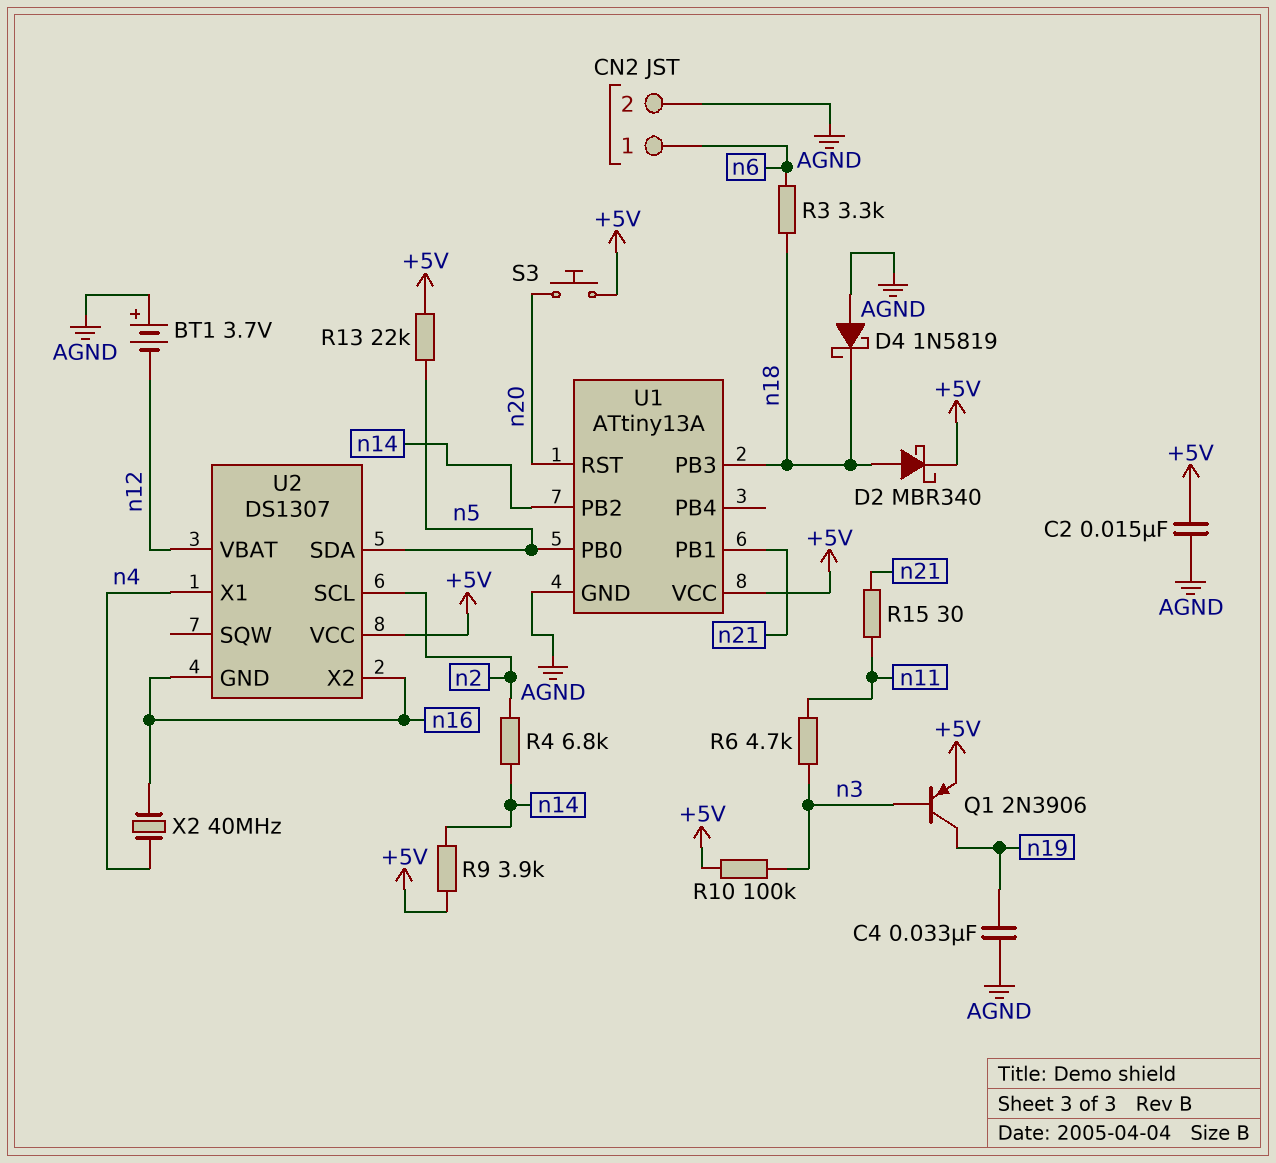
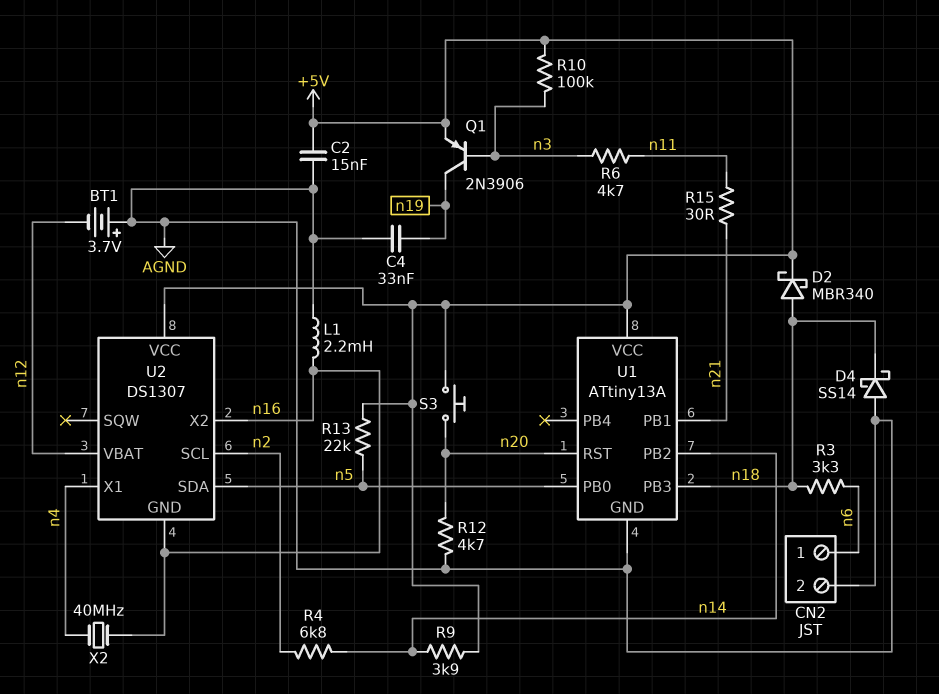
D4: schottky 1N5819 (A AGND, K n18) -> schottky SS14 (A AGND, K n18)
L1: none -> 2.2mH (AGND, n16)
R12: none -> 4.7k (AGND, n20)

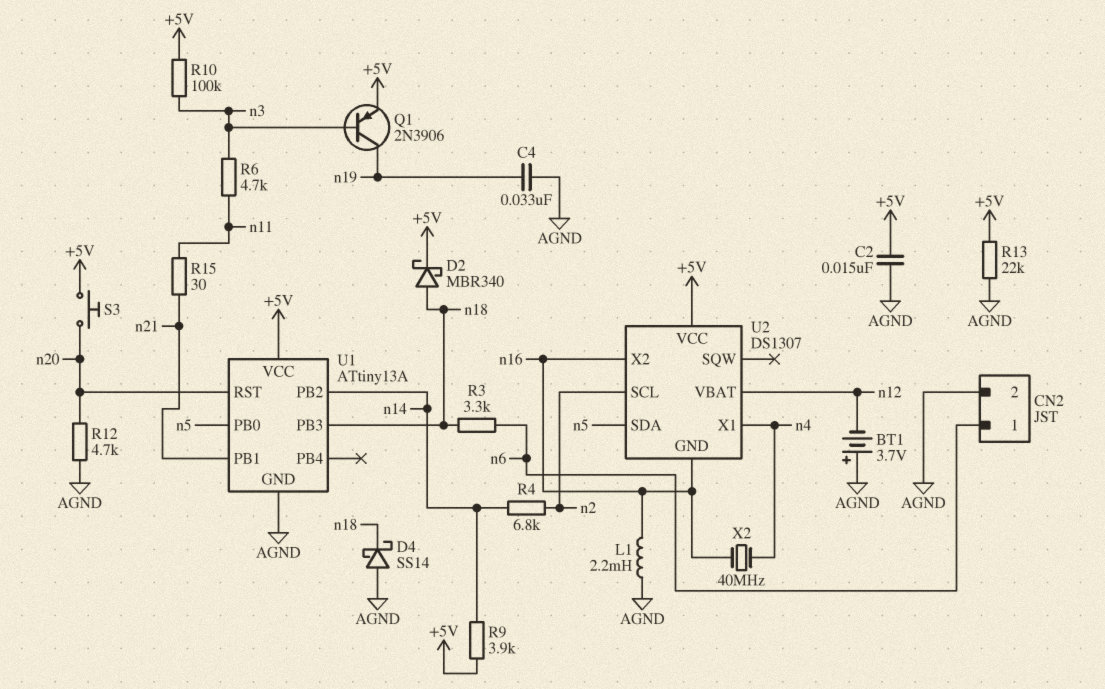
R13: 22k (+5V, n5) -> 22k (+5V, AGND)

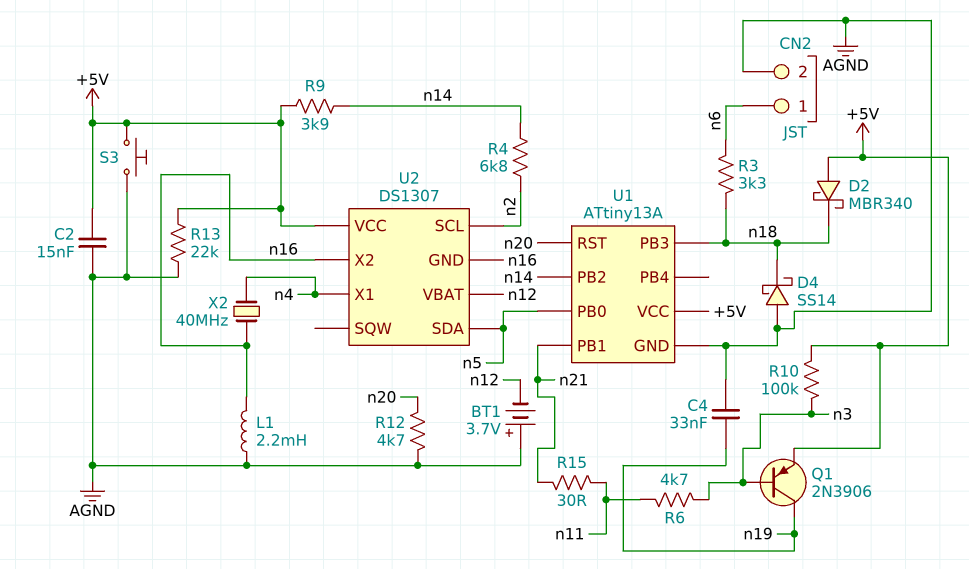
D2: schottky MBR340 (A n18, K +5V) -> schottky MBR340 (A +5V, K n18)
S3: button (+5V, n20) -> button (+5V, AGND)

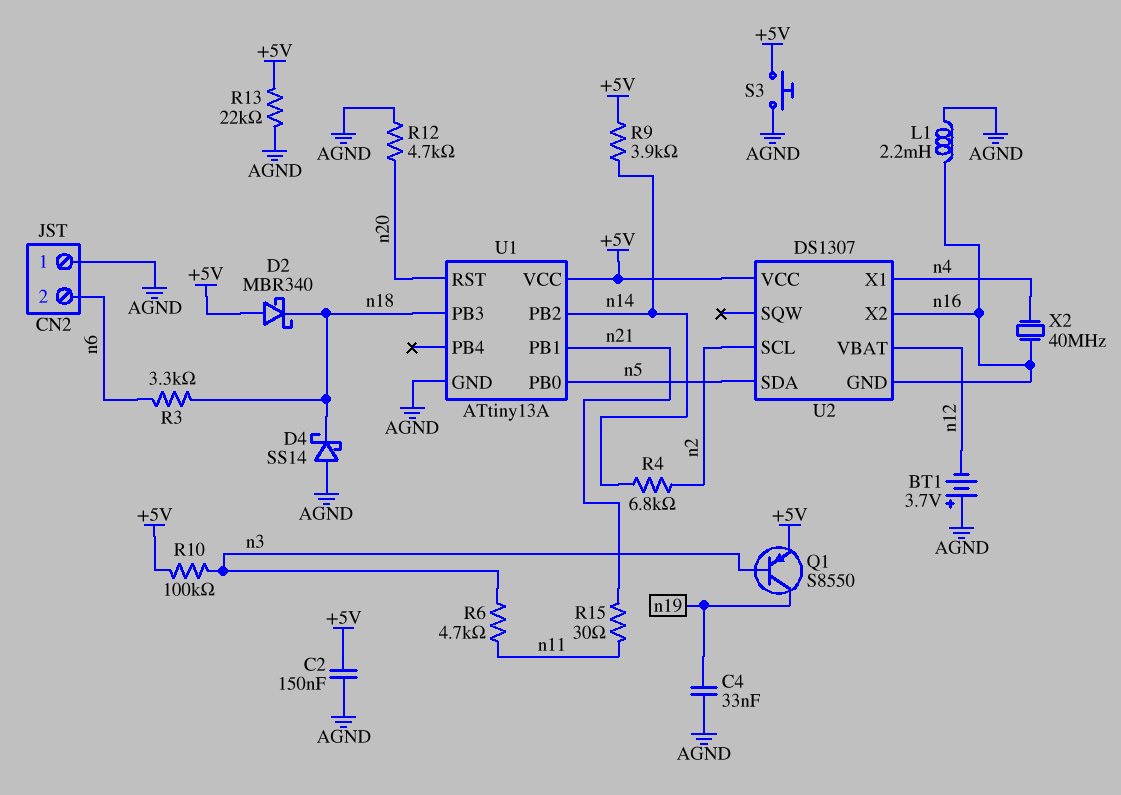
C2: 15nF (+5V, AGND) -> 150nF (+5V, AGND)
CN2 pin 1: n6 -> AGND
CN2 pin 2: AGND -> n6
Q1: PNP 2N3906 (B n3, C n19, E +5V) -> PNP S8550 (B n3, C n19, E +5V)

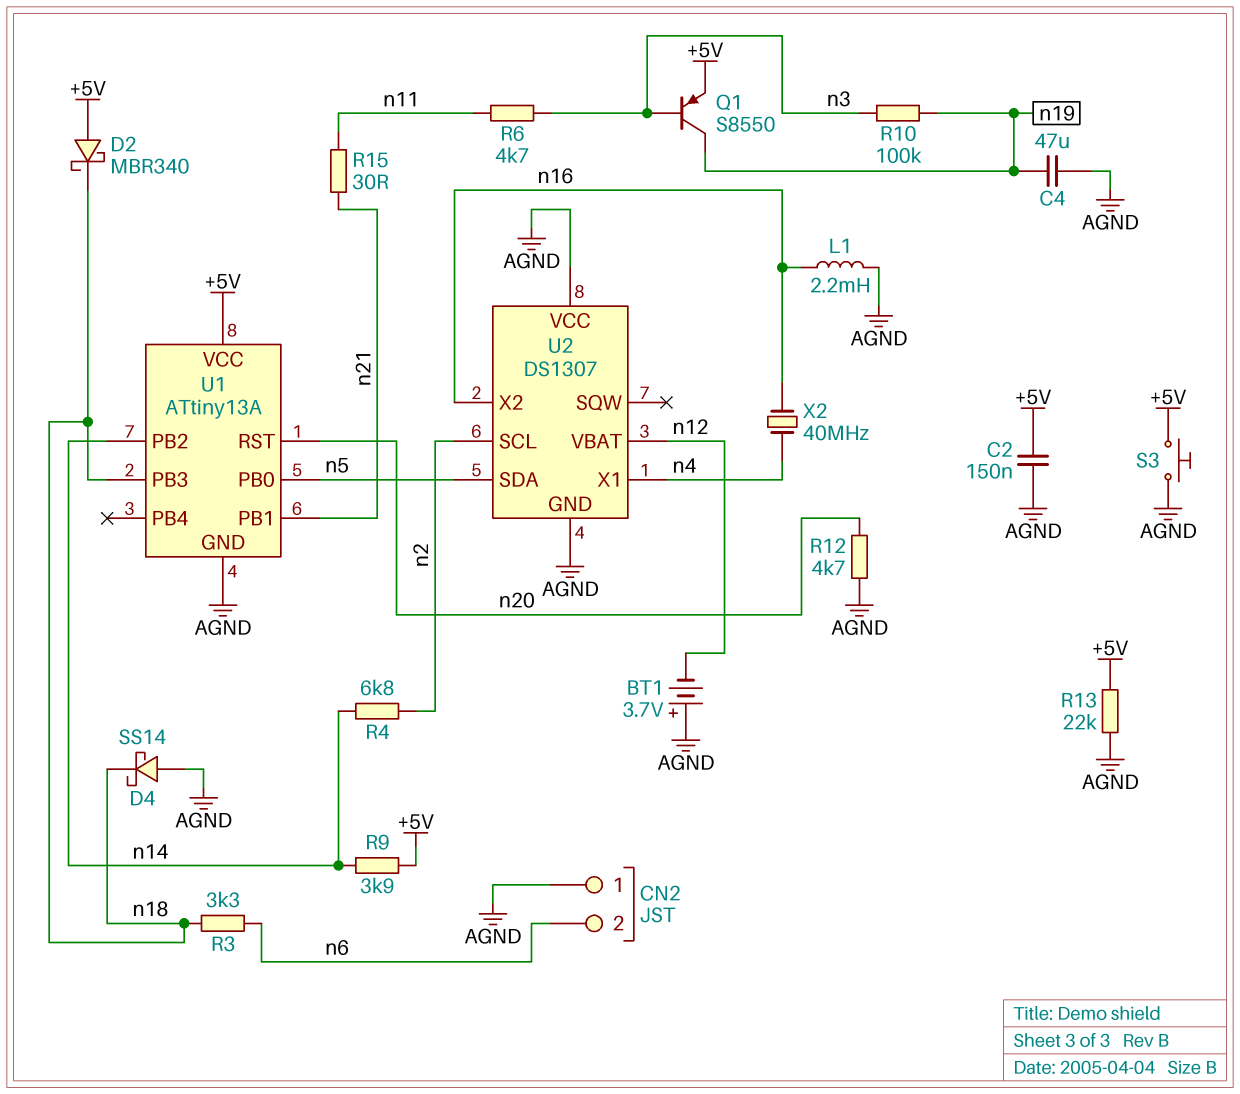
C4: 33nF (AGND, n19) -> 47uF (AGND, n19)
R10: 100k (+5V, n3) -> 100k (n3, n19)
U2 pin GND: n16 -> AGND
U2 pin VCC: +5V -> AGND

